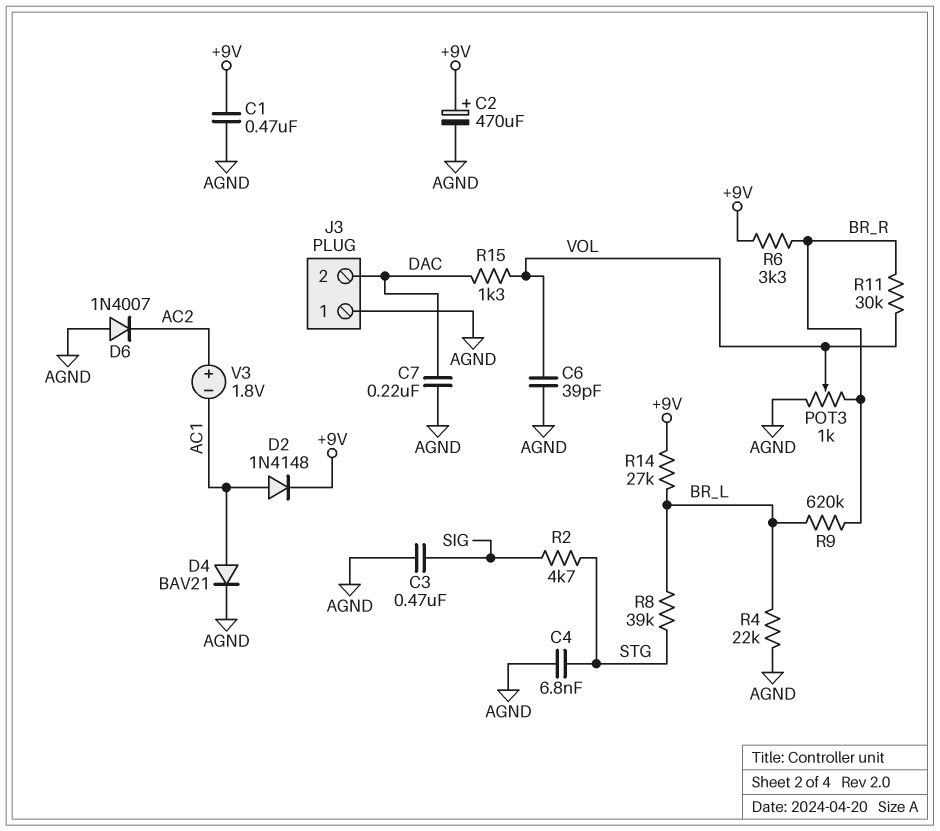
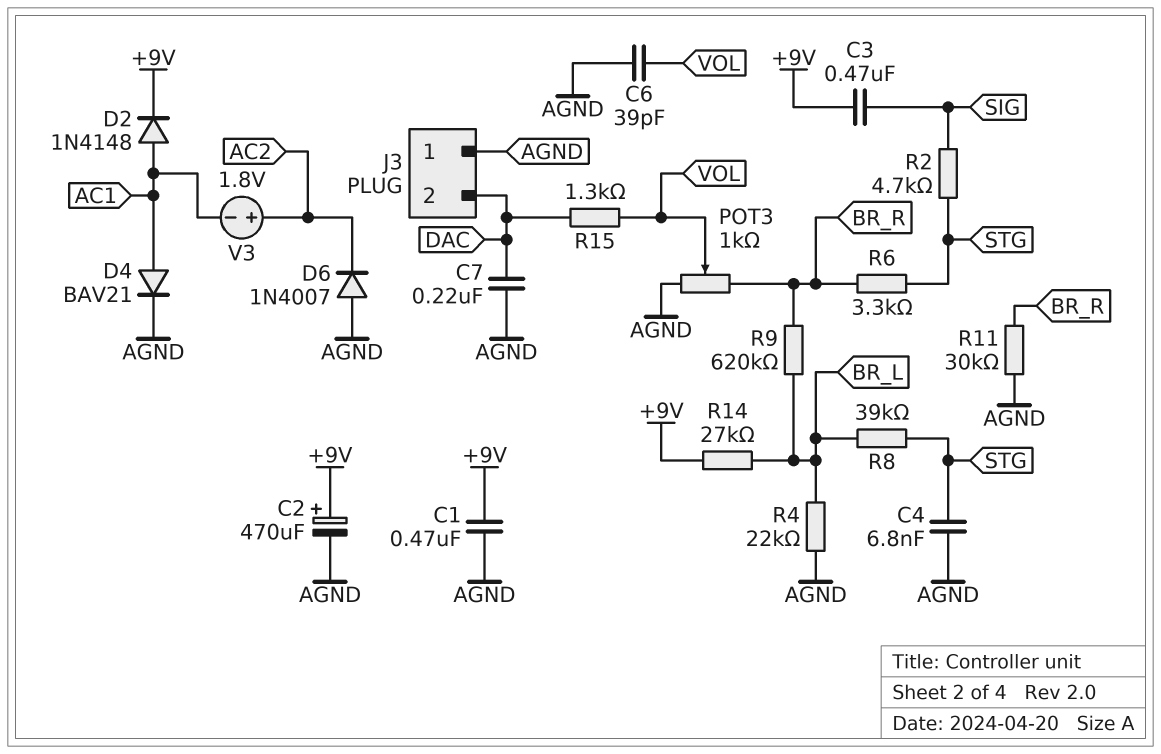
C3: 470nF (AGND, SIG) -> 470nF (+9V, SIG)
R6: 3.3k (+9V, BR_R) -> 3.3k (BR_R, STG)
R11: 30k (BR_R, VOL) -> 30k (AGND, BR_R)

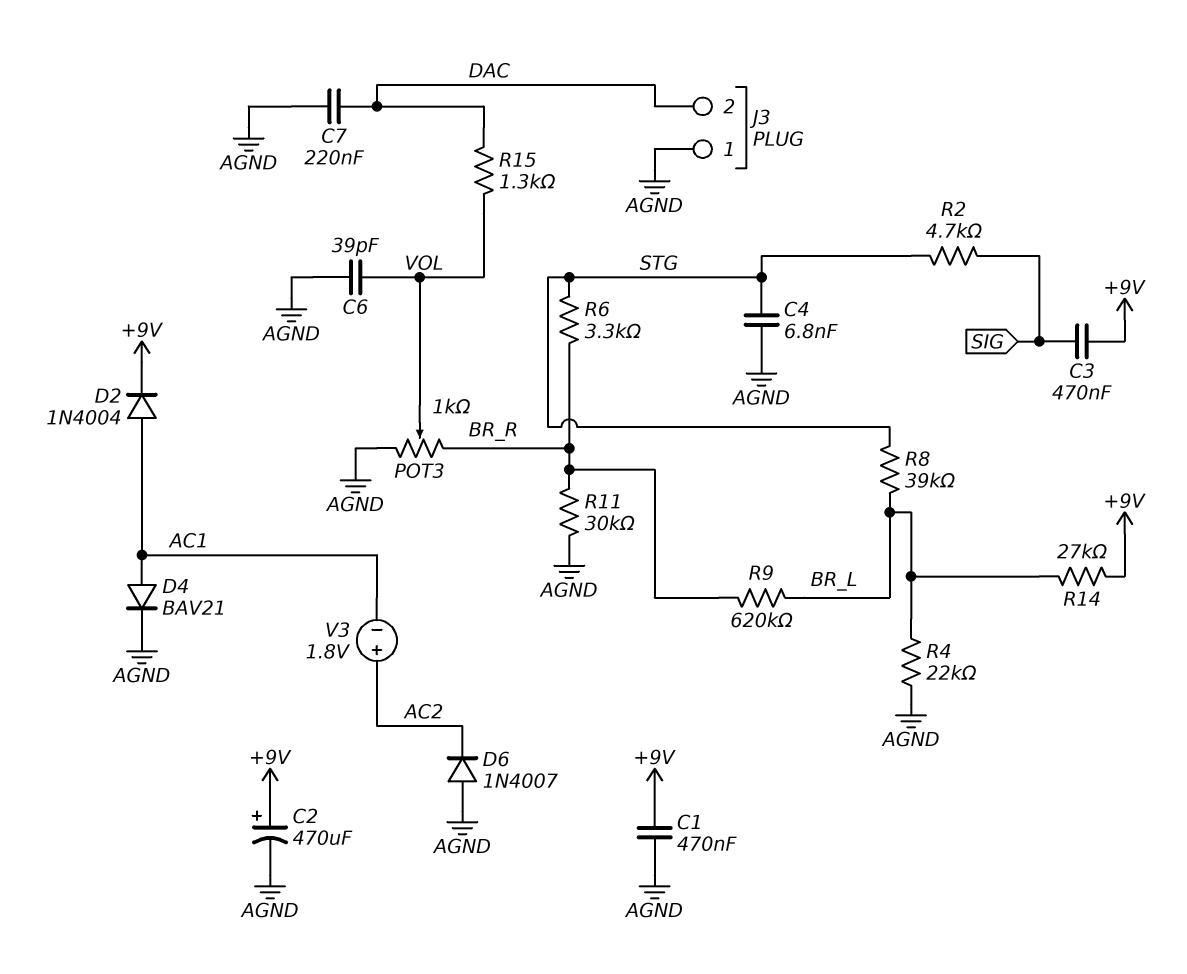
D2: diode 1N4148 (A AC1, K +9V) -> diode 1N4004 (A AC1, K +9V)

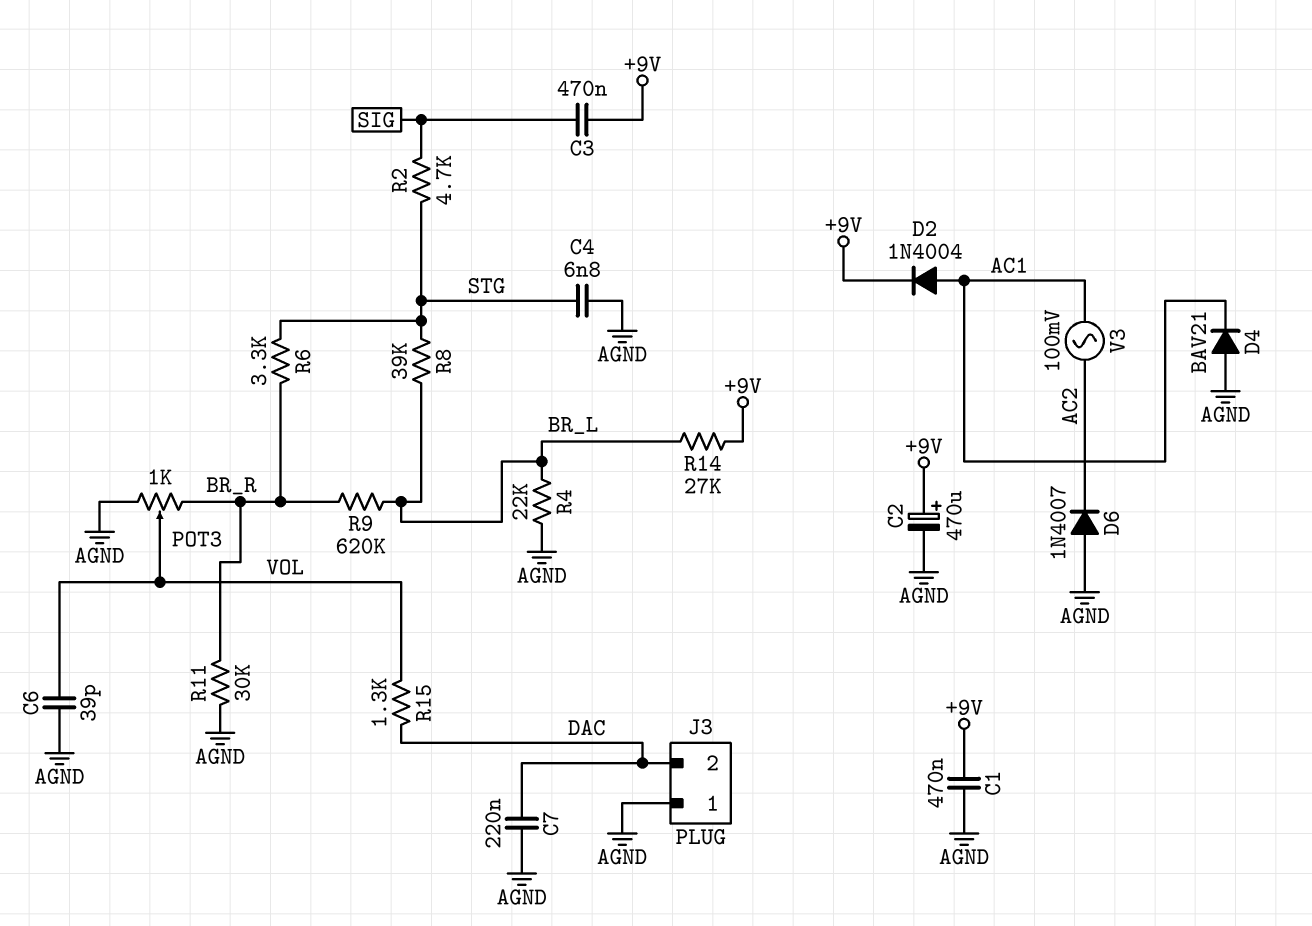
D4: diode BAV21 (A AC1, K AGND) -> diode BAV21 (A AGND, K AC1)
V3: 1.8V (plus AC2, minus AC1) -> AC 100mV (AC1, AC2)

